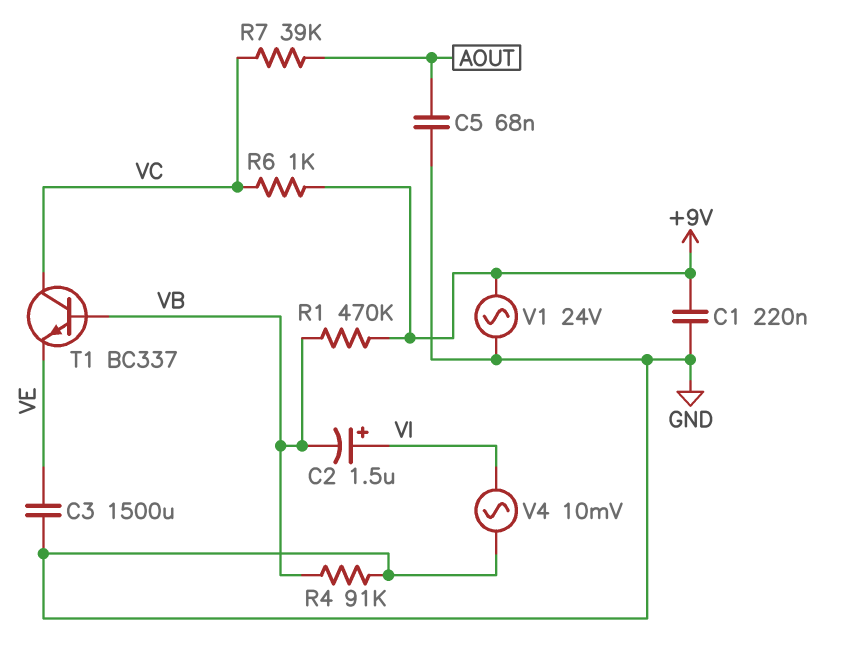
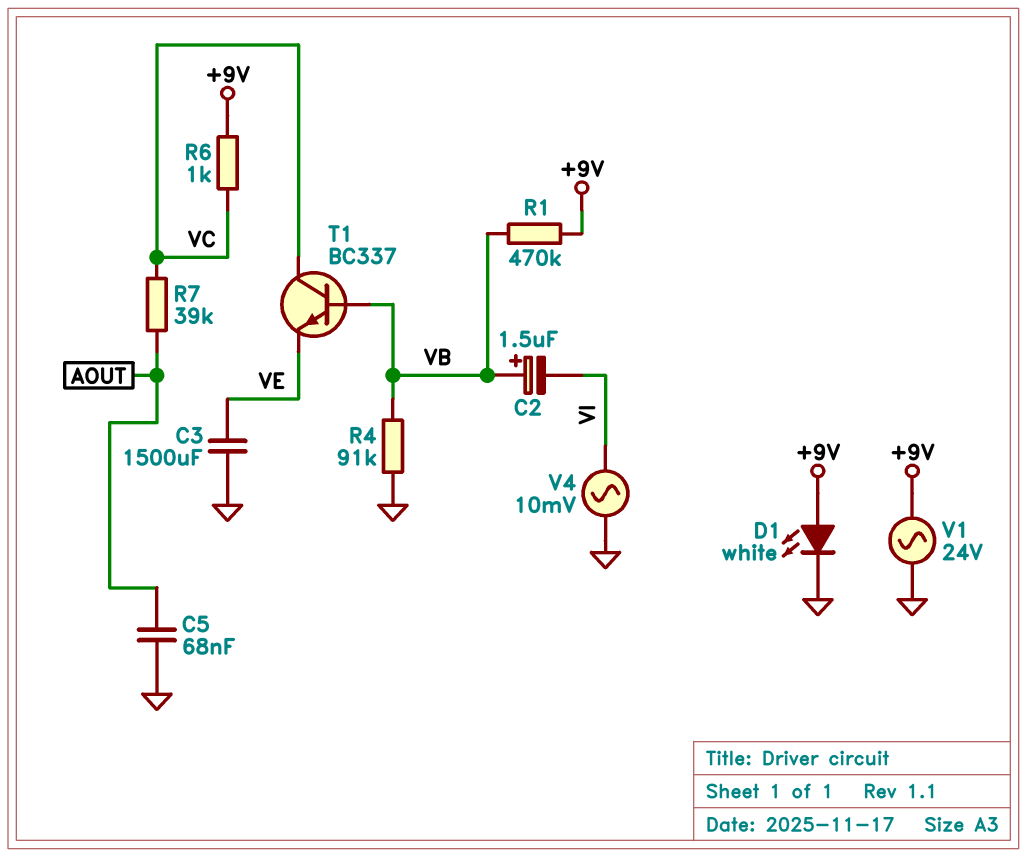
C1: 220nF (+9V, GND) -> none
C2: 1.5uF (plus VI, minus VB) -> 1.5uF (plus VB, minus VI)
D1: none -> LED white (A +9V, K GND)

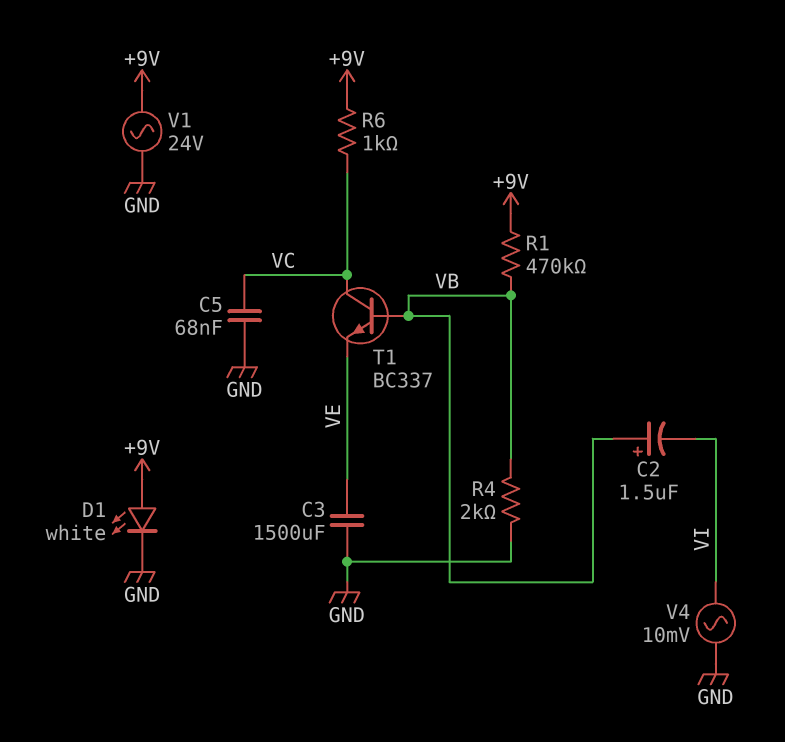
C5: 68nF (AOUT, GND) -> 68nF (GND, VC)
R4: 91k (GND, VB) -> 2k (GND, VB)
R7: 39k (AOUT, VC) -> none

